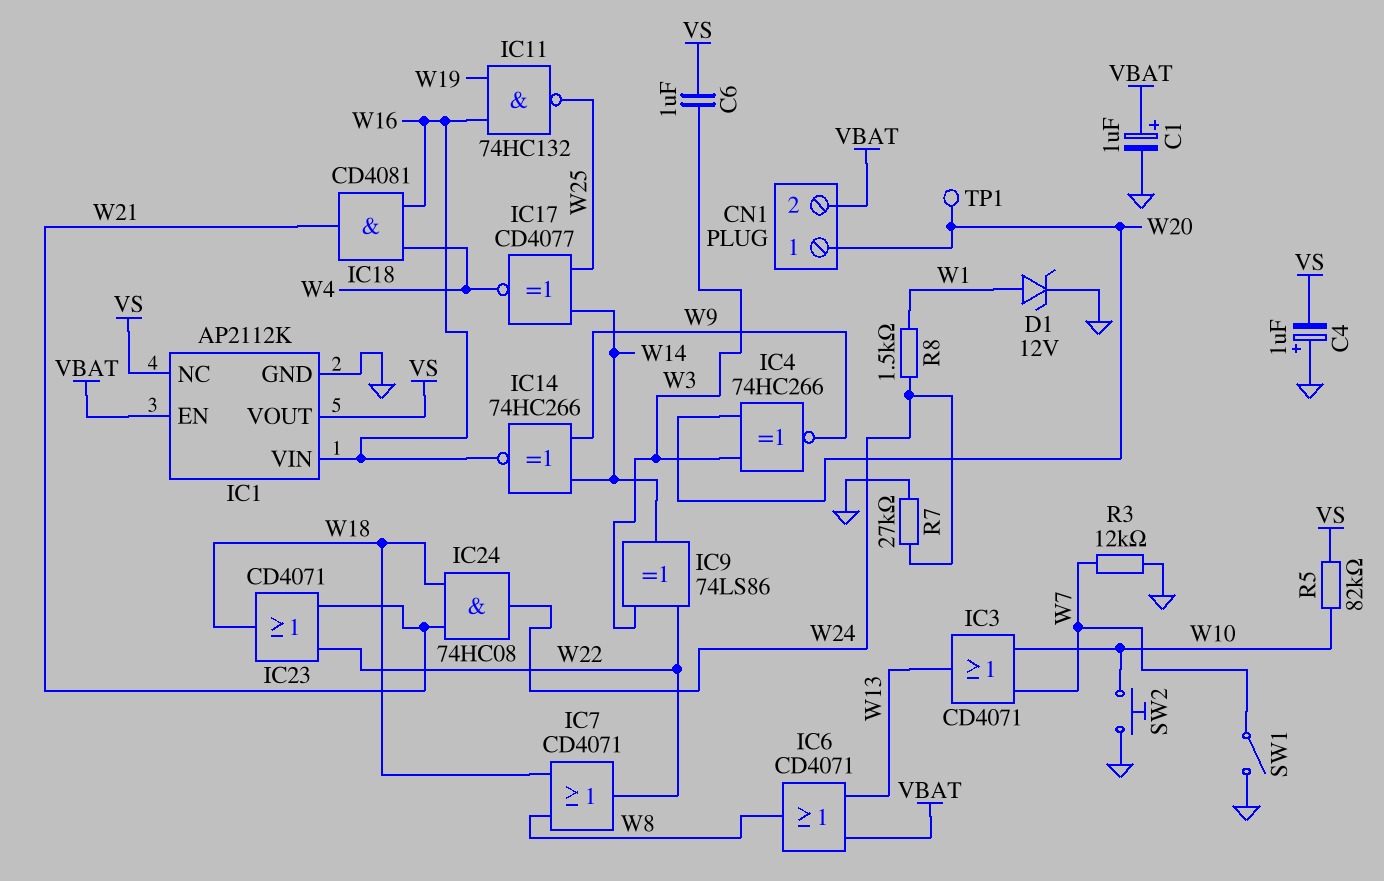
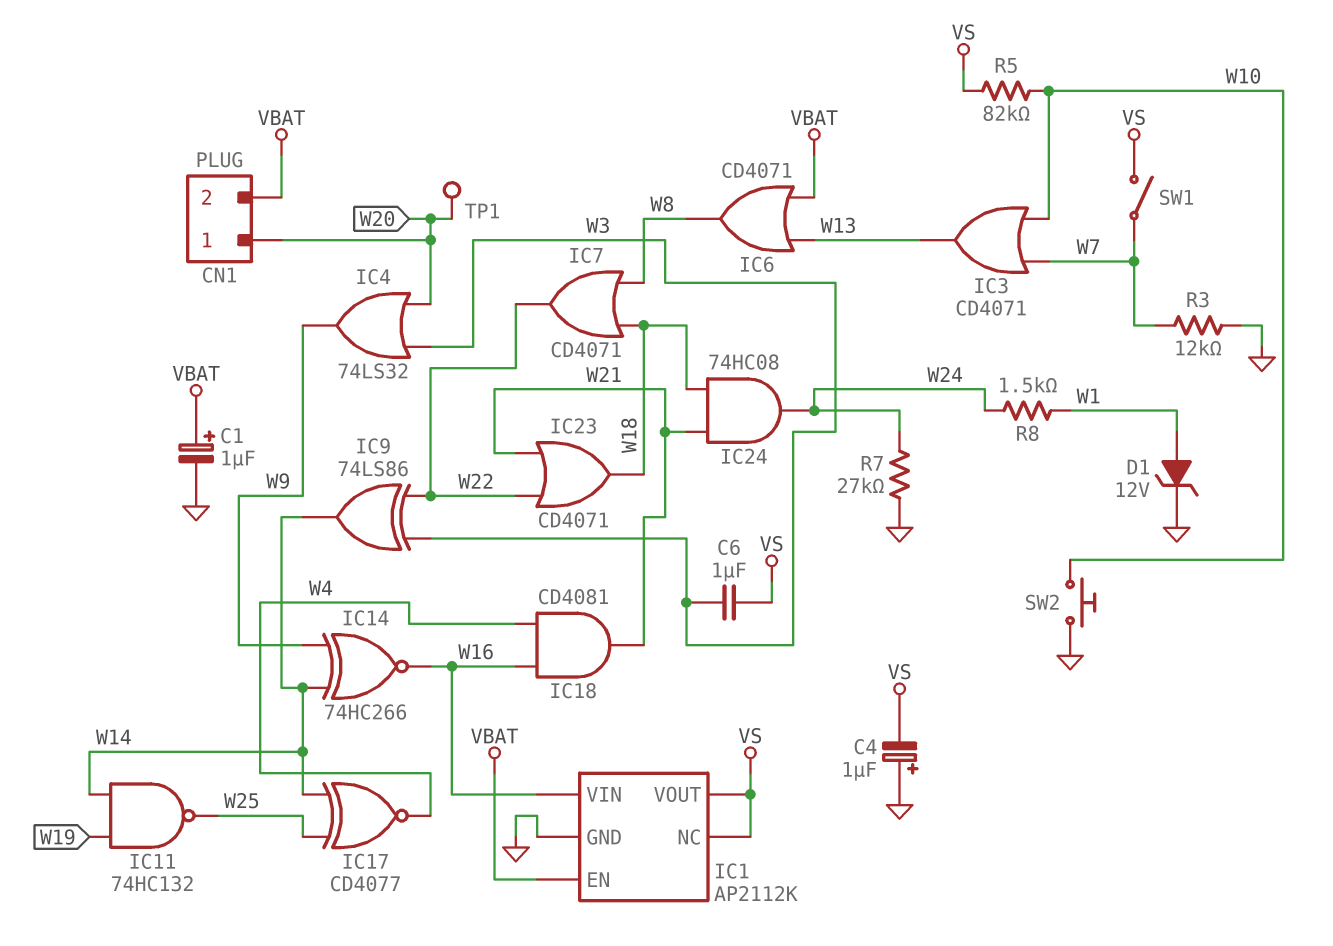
IC4: XNOR 74HC266 (in W3, in W20, out W9) -> OR 74LS32 (in W3, in W20, out W9)
IC11: NAND 74HC132 (in W16, in W19, out W25) -> NAND 74HC132 (in W14, in W19, out W25)
SW1: switch (GND, W7) -> switch (VS, W7)

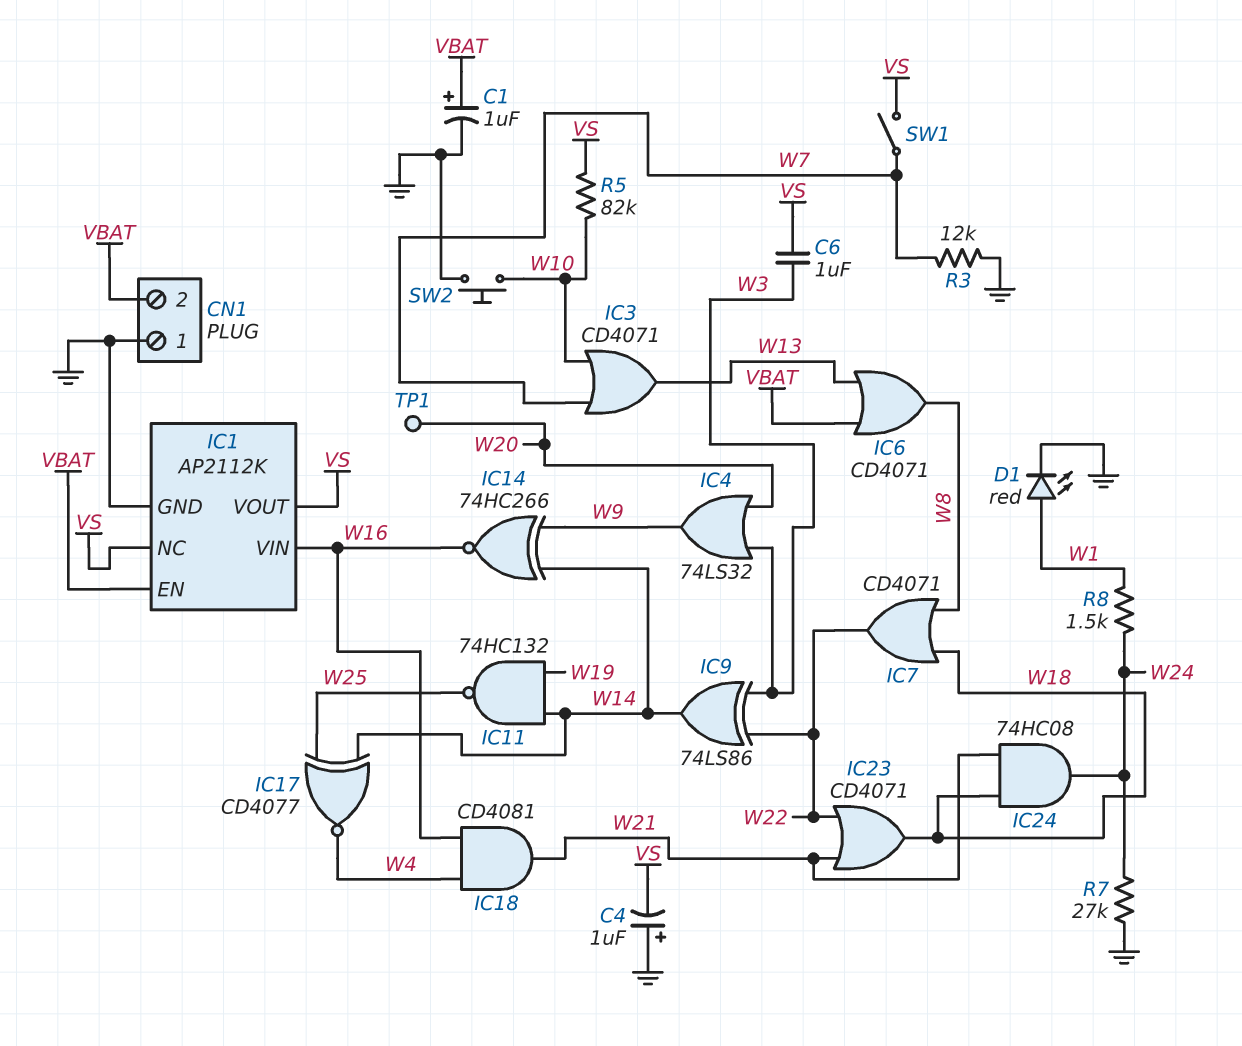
CN1 pin 1: W20 -> GND
D1: zener 12V (A W1, K GND) -> LED red (A W1, K GND)

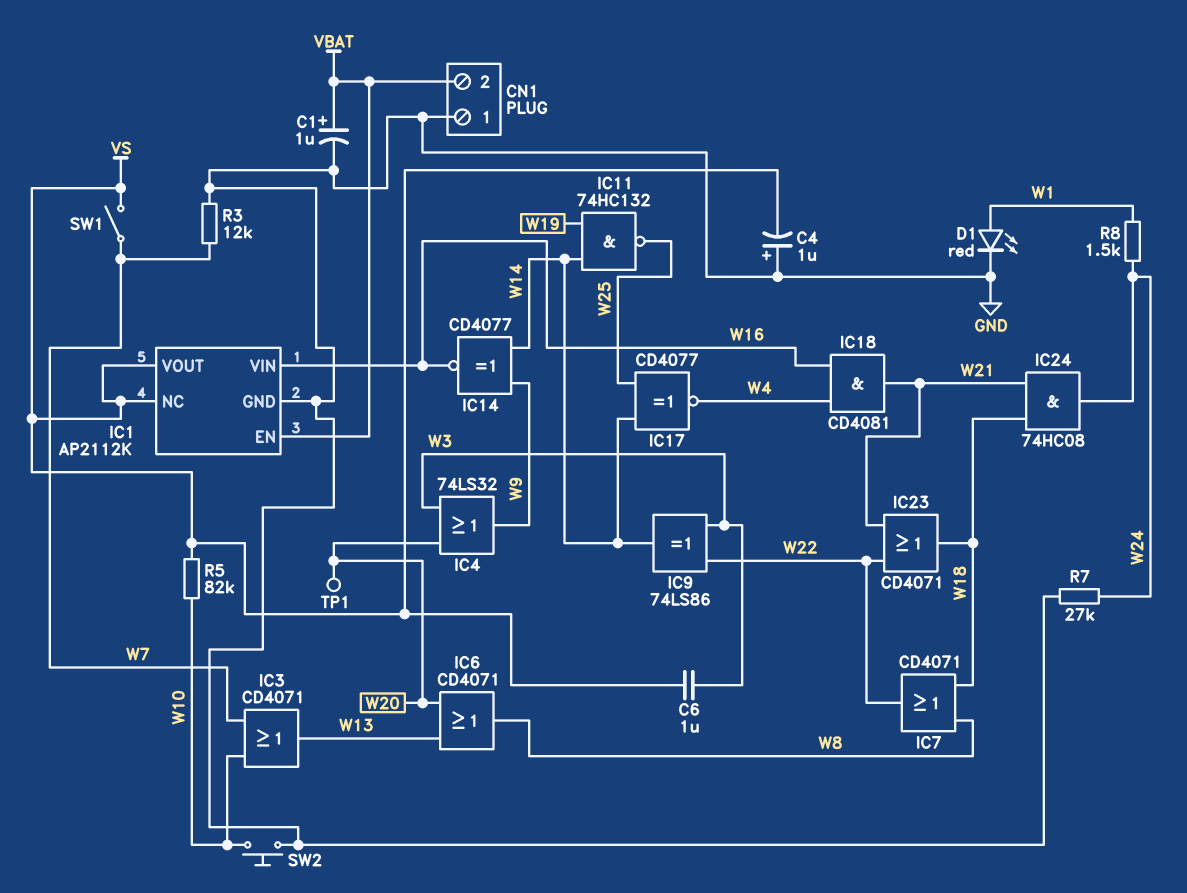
IC6: OR CD4071 (in VBAT, in W13, out W8) -> OR CD4071 (in W13, in W20, out W8)
IC14: XNOR 74HC266 (in W9, in W14, out W16) -> XNOR CD4077 (in W9, in W14, out W16)

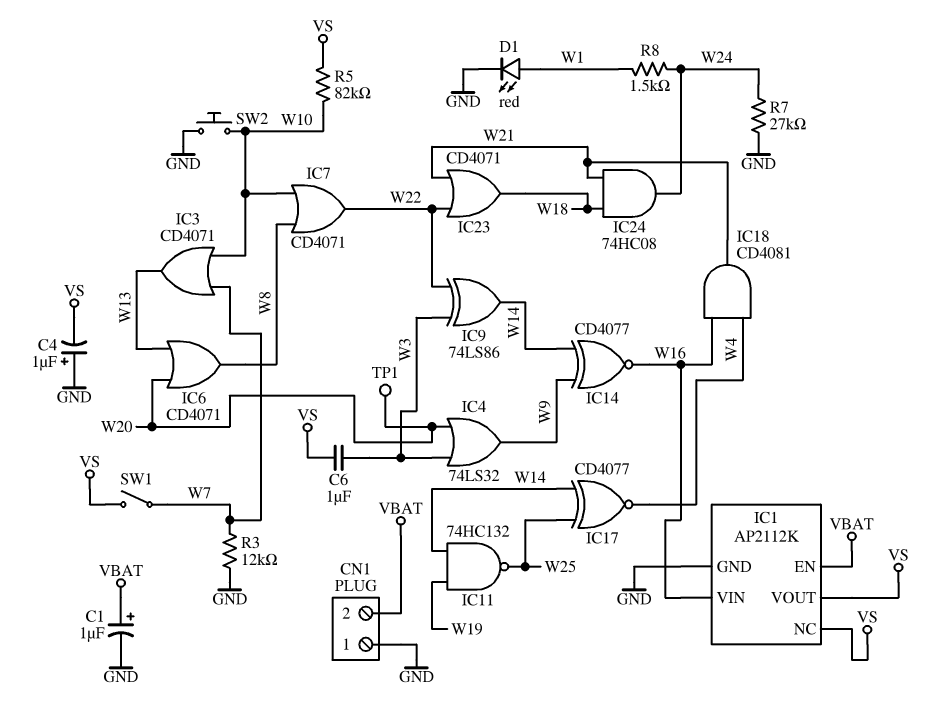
IC7: OR CD4071 (in W8, in W18, out W22) -> OR CD4071 (in W8, in W10, out W22)

